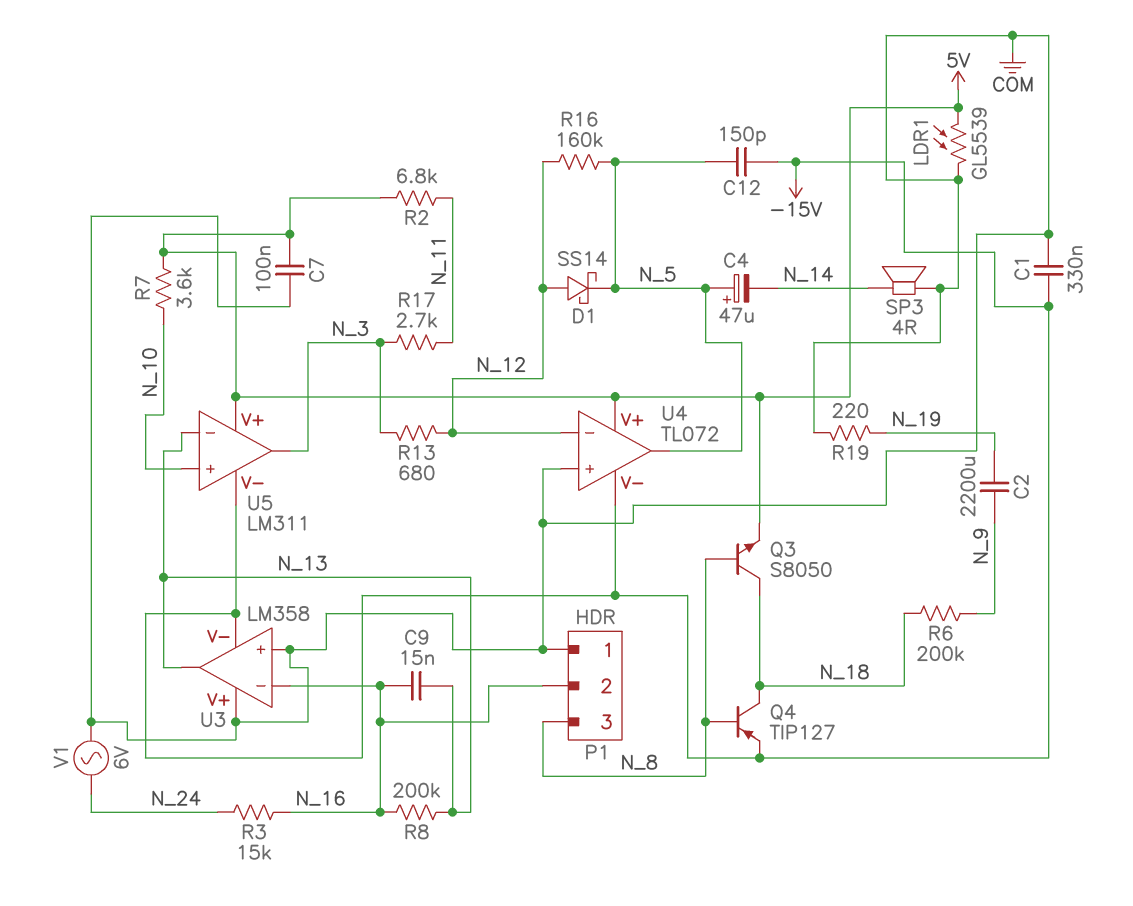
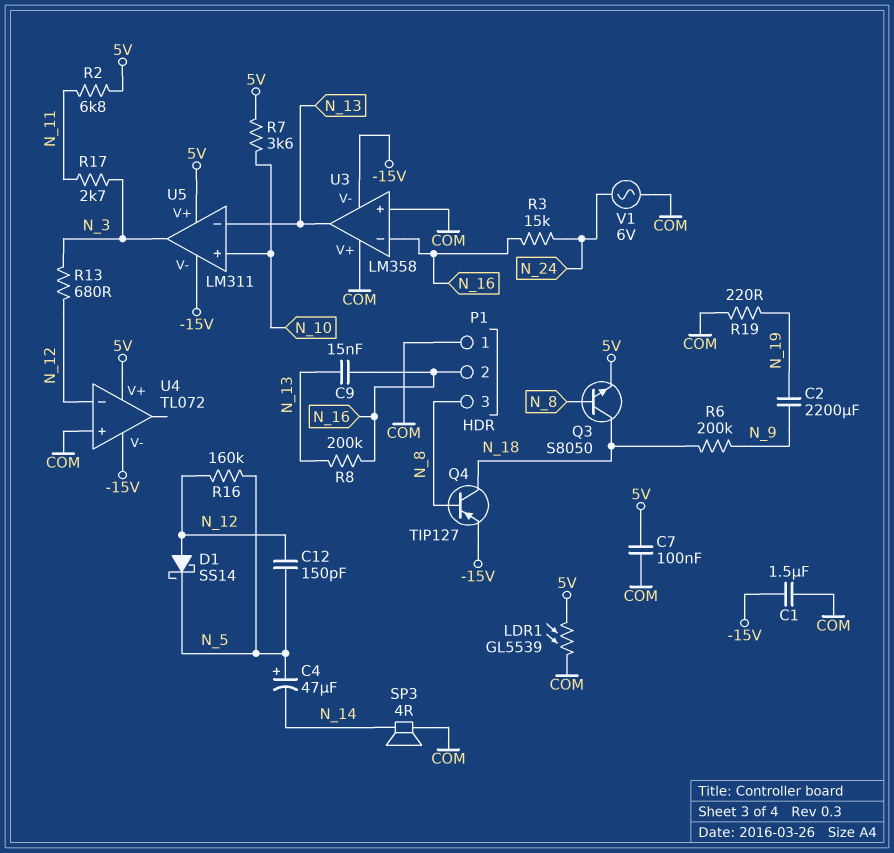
C1: 330nF (-15V, COM) -> 1.5uF (-15V, COM)
C12: 150pF (-15V, N_5) -> 150pF (N_5, N_12)
U4 pin out: N_5 -> none

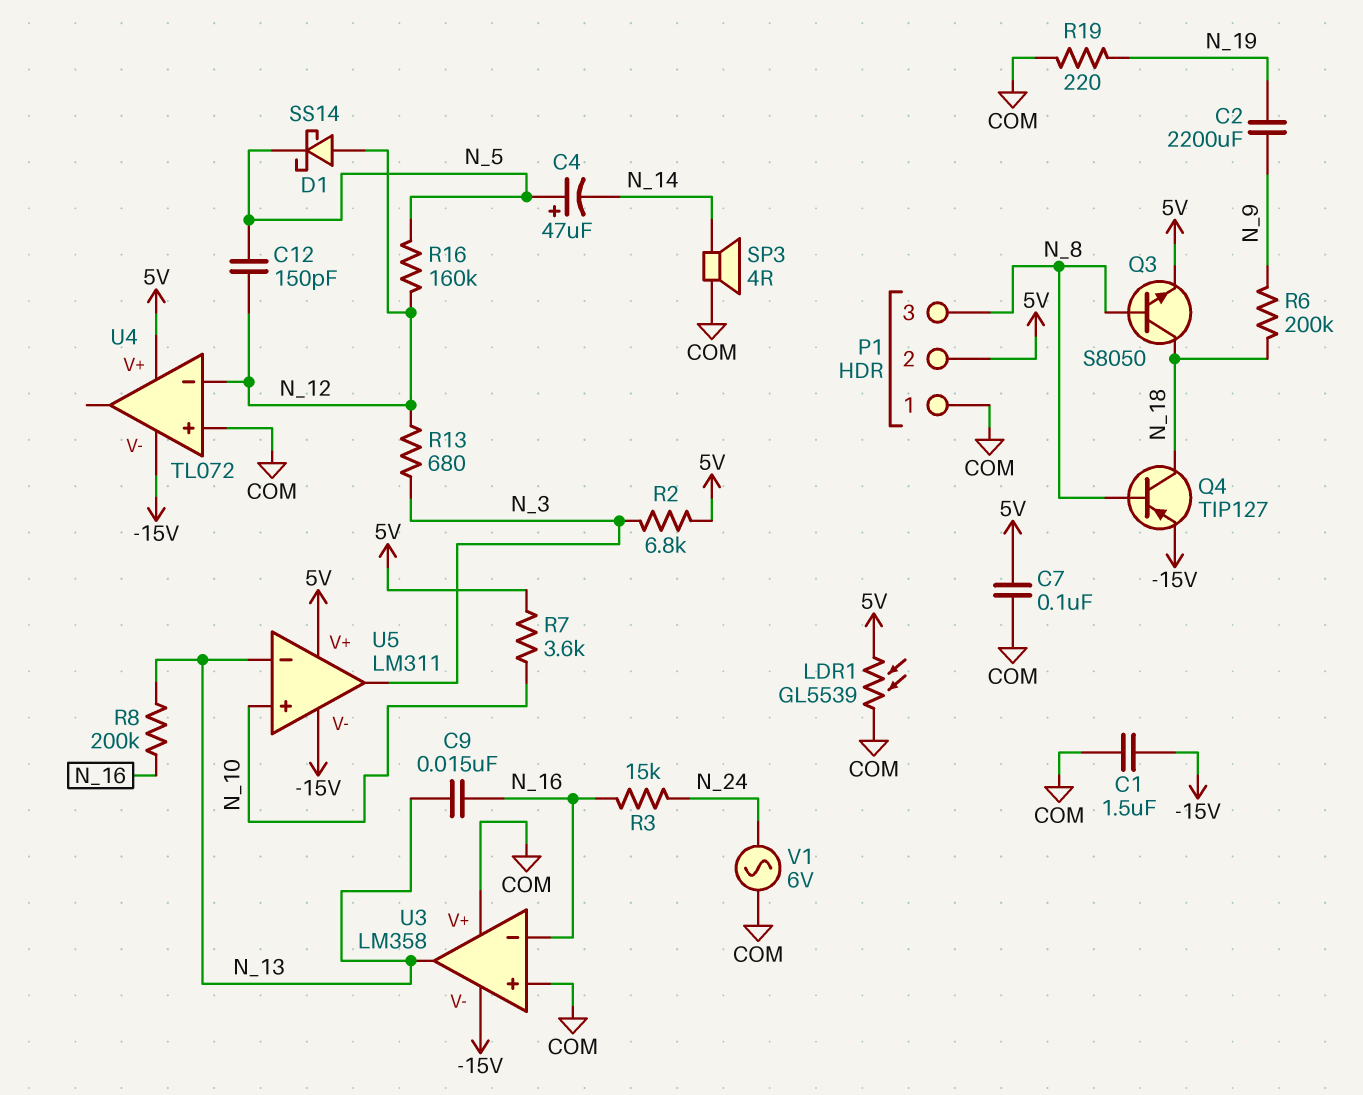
P1 pin 2: N_16 -> 5V
R2: 6.8k (5V, N_11) -> 6.8k (5V, N_3)
R17: 2.7k (N_3, N_11) -> none

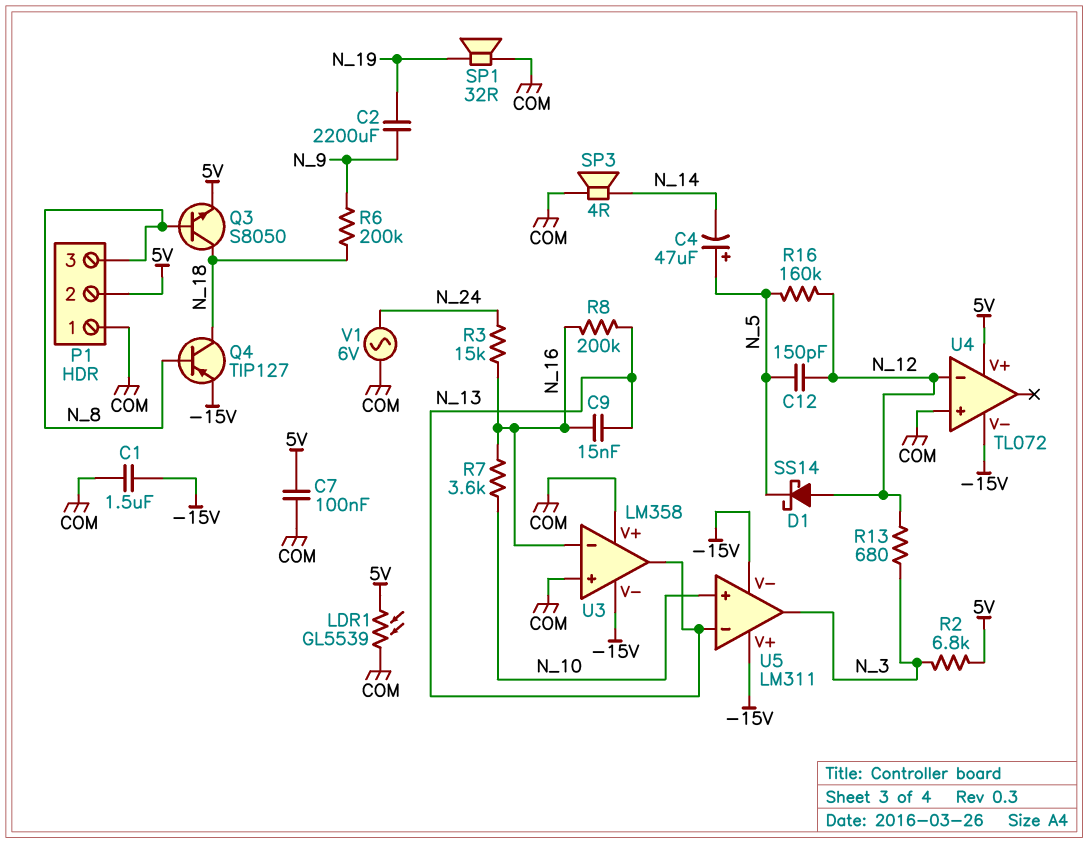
R7: 3.6k (5V, N_10) -> 3.6k (N_10, N_16)
R19: 220 (COM, N_19) -> none
SP1: none -> speaker 32R (COM, N_19)
U5 pin V+: 5V -> -15V

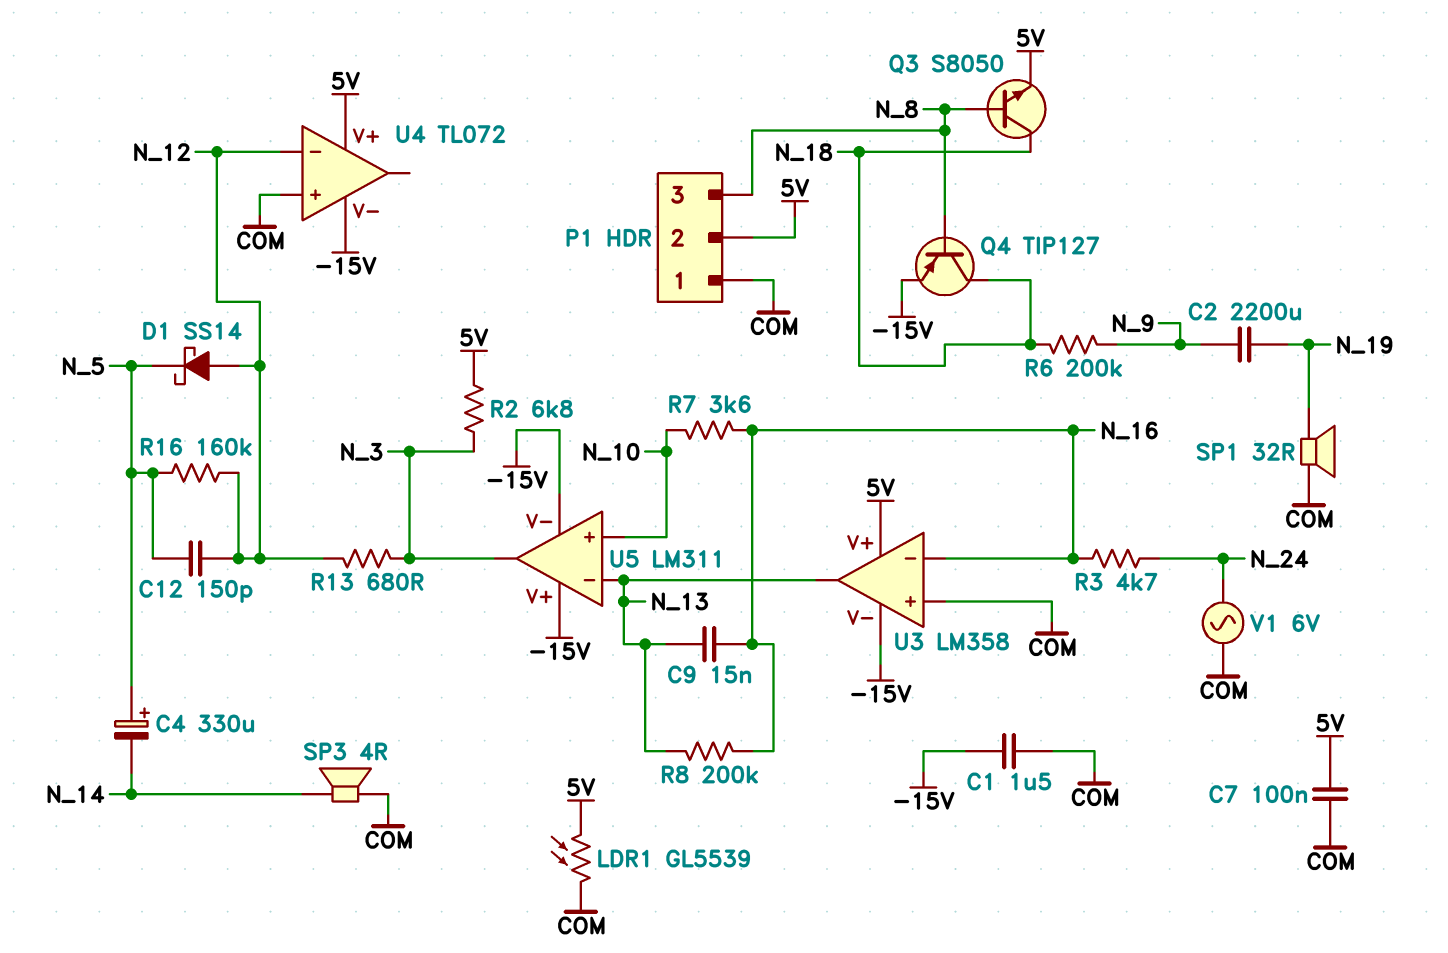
C4: 47uF (plus N_5, minus N_14) -> 330uF (plus N_5, minus N_14)
R3: 15k (N_16, N_24) -> 4.7k (N_16, N_24)
U3 pin V+: COM -> 5V

